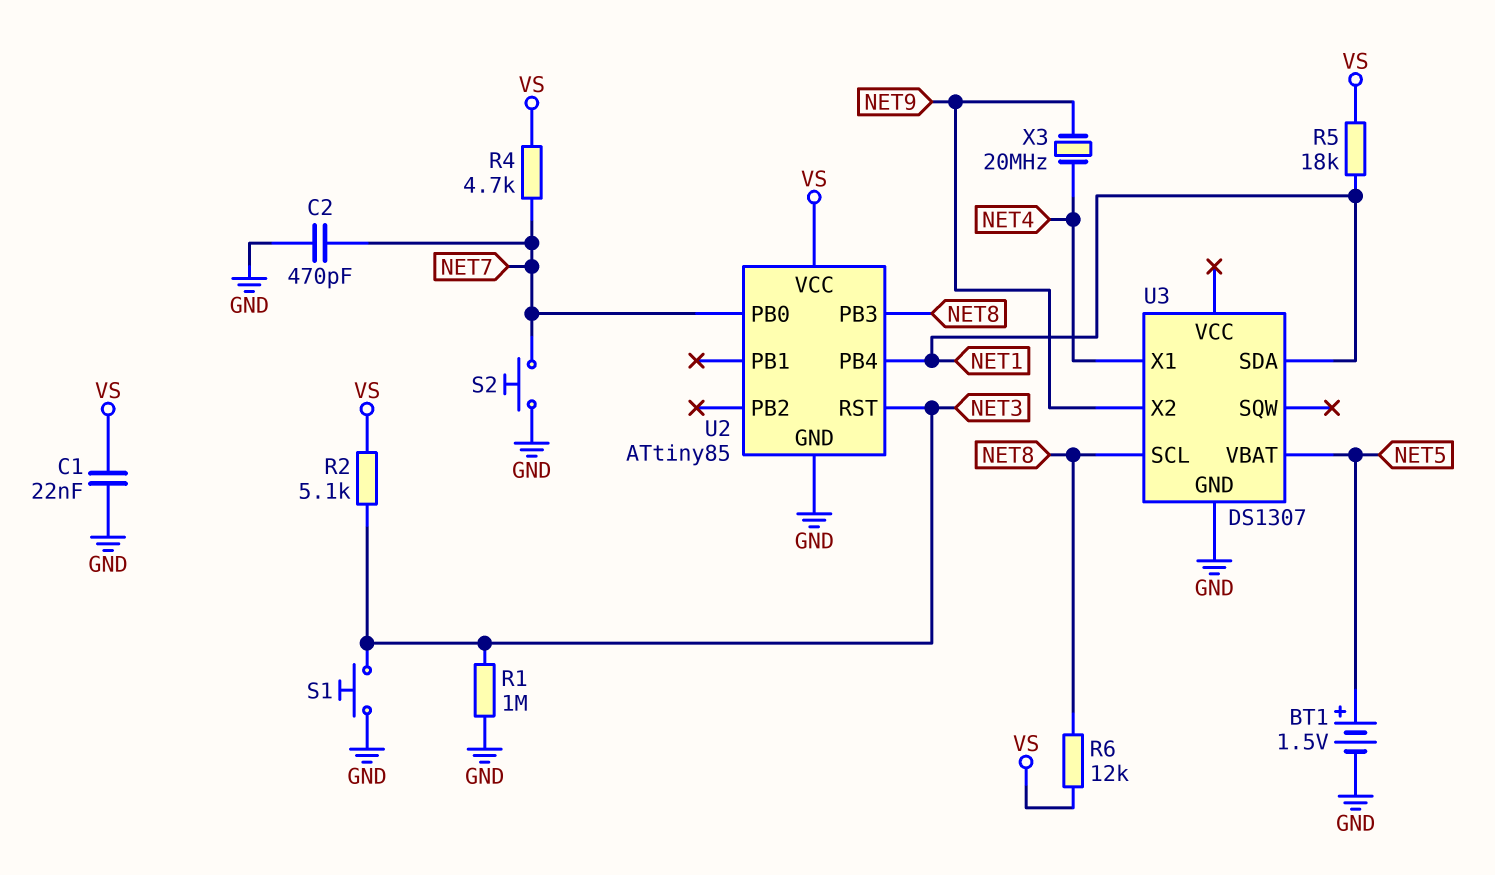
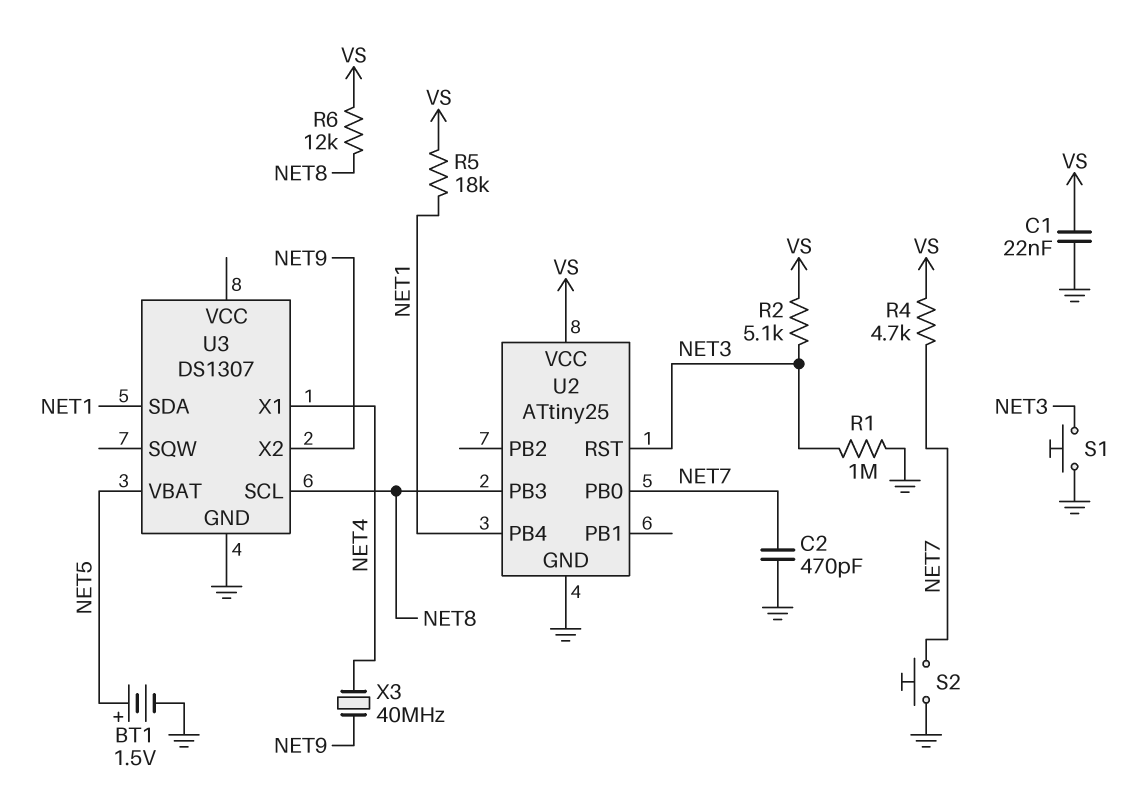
U2: ATtiny85 -> ATtiny25
X3: 20MHz (NET4, NET9) -> 40MHz (NET4, NET9)

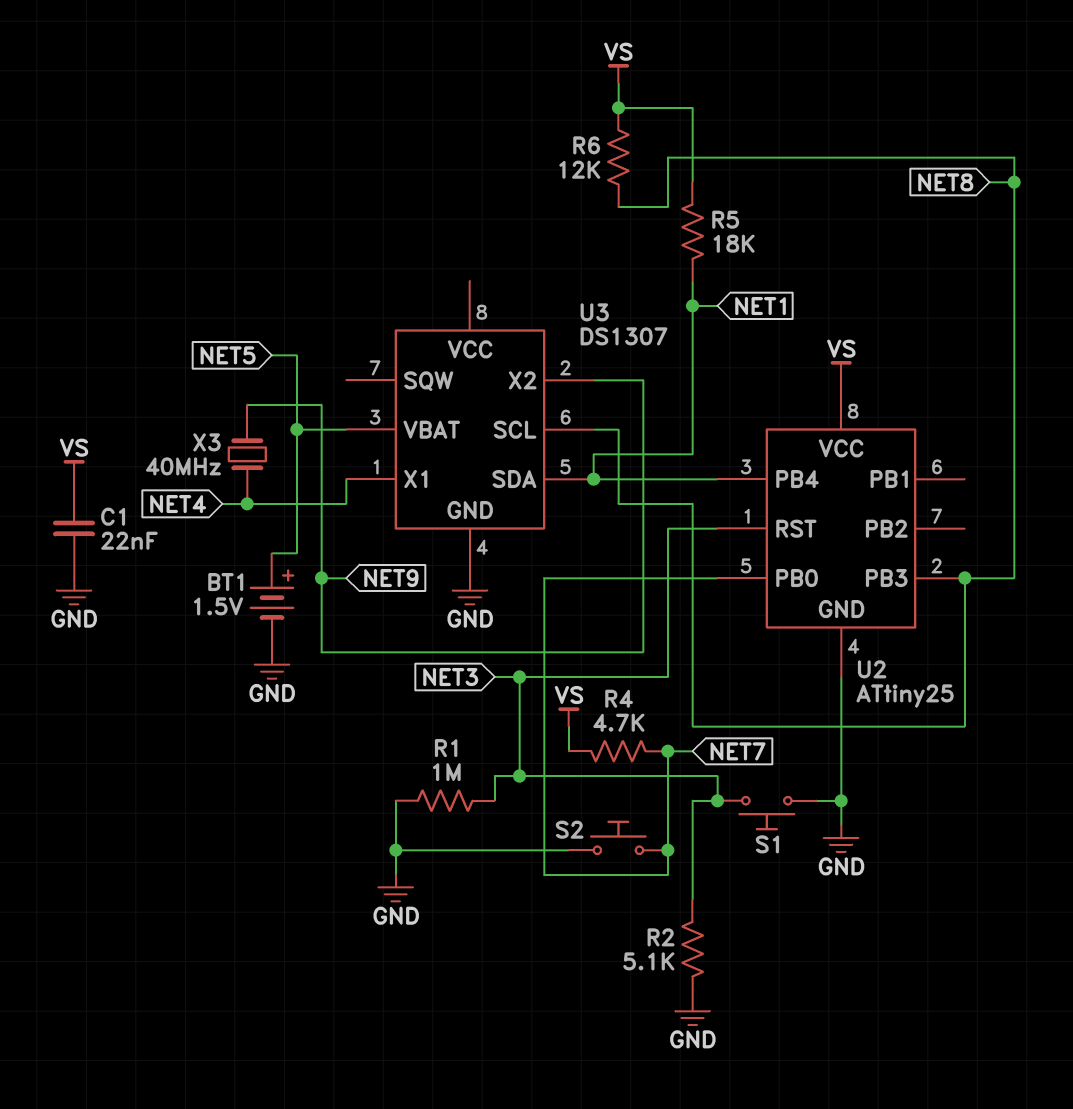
C2: 470pF (GND, NET7) -> none
R2: 5.1k (NET3, VS) -> 5.1k (GND, NET3)

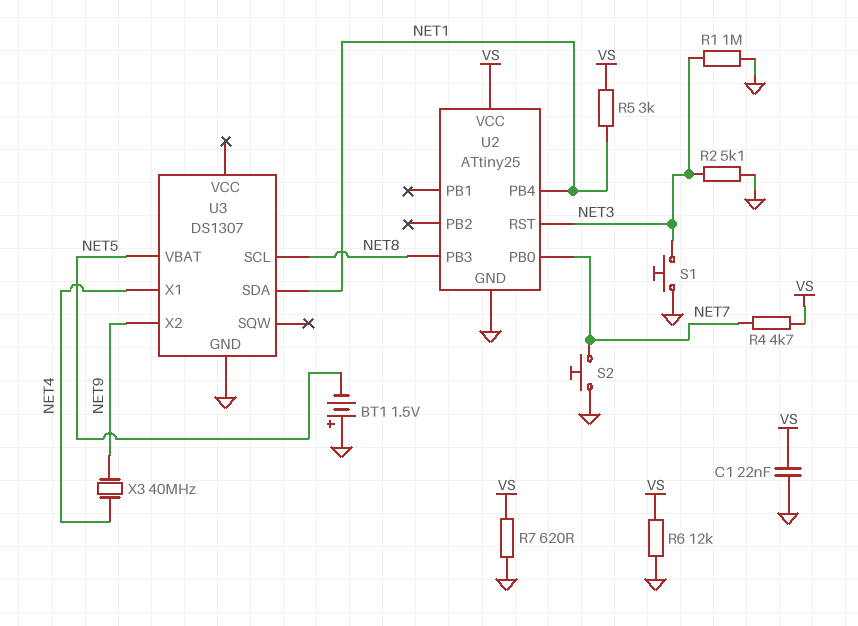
BT1: 1.5V (plus NET5, minus GND) -> 1.5V (plus GND, minus NET5)
R5: 18k (NET1, VS) -> 3k (NET1, VS)
R6: 12k (NET8, VS) -> 12k (GND, VS)
R7: none -> 620 (GND, VS)

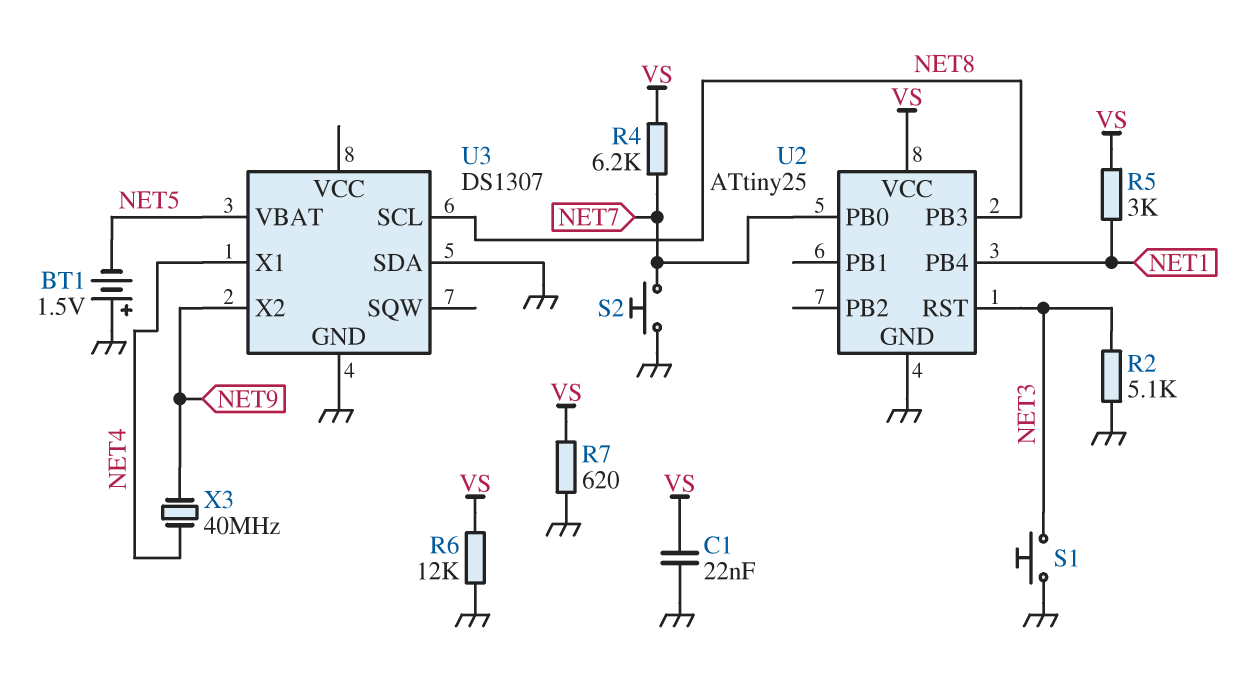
R1: 1M (GND, NET3) -> none
R4: 4.7k (NET7, VS) -> 6.2k (NET7, VS)
U3 pin SDA: NET1 -> GND

